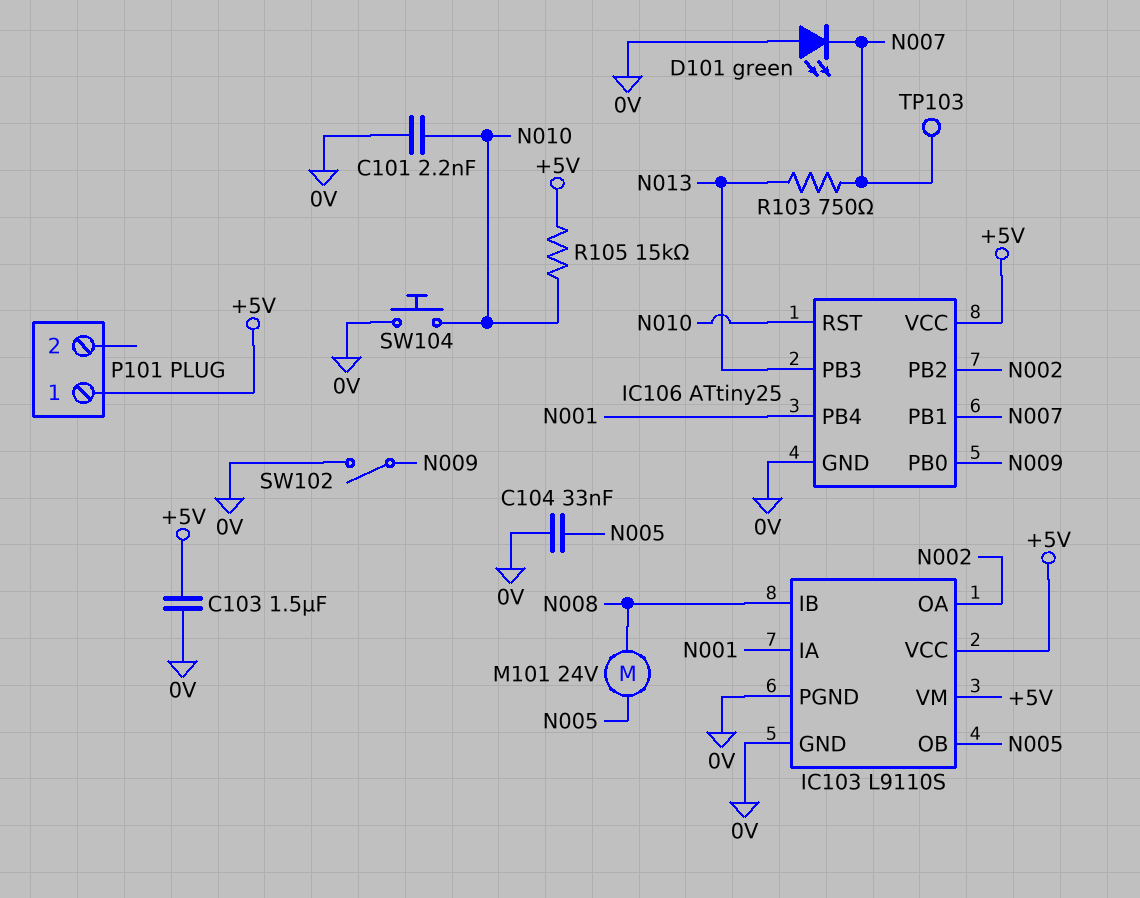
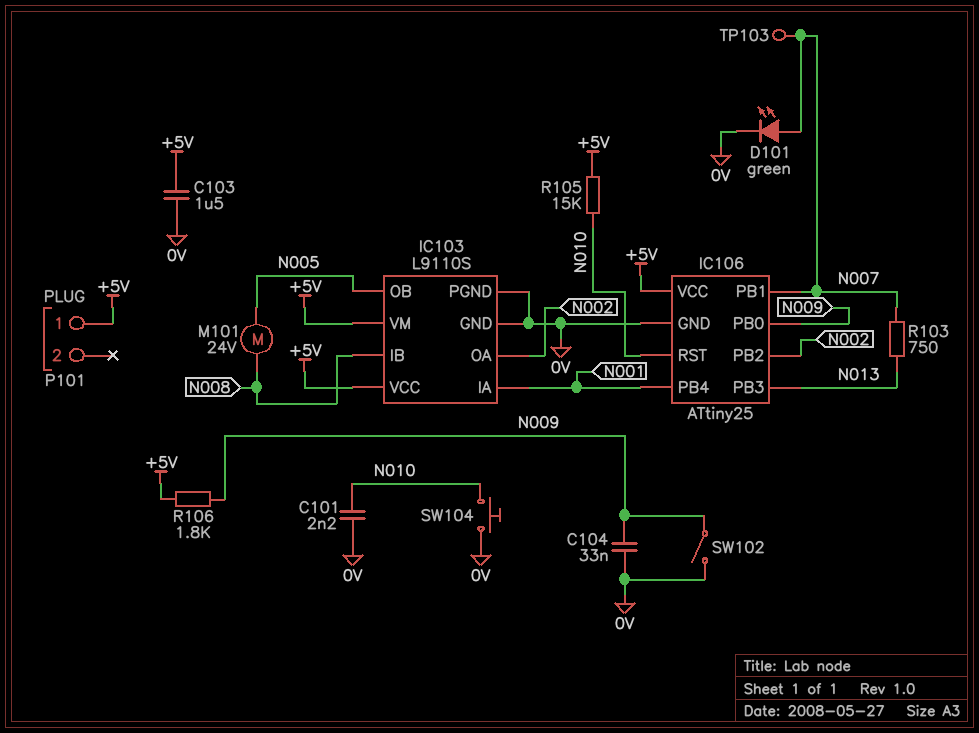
C104: 33nF (0V, N005) -> 33nF (0V, N009)
D101: LED green (A 0V, K N007) -> LED green (A N007, K 0V)
R106: none -> 1.8k (+5V, N009)

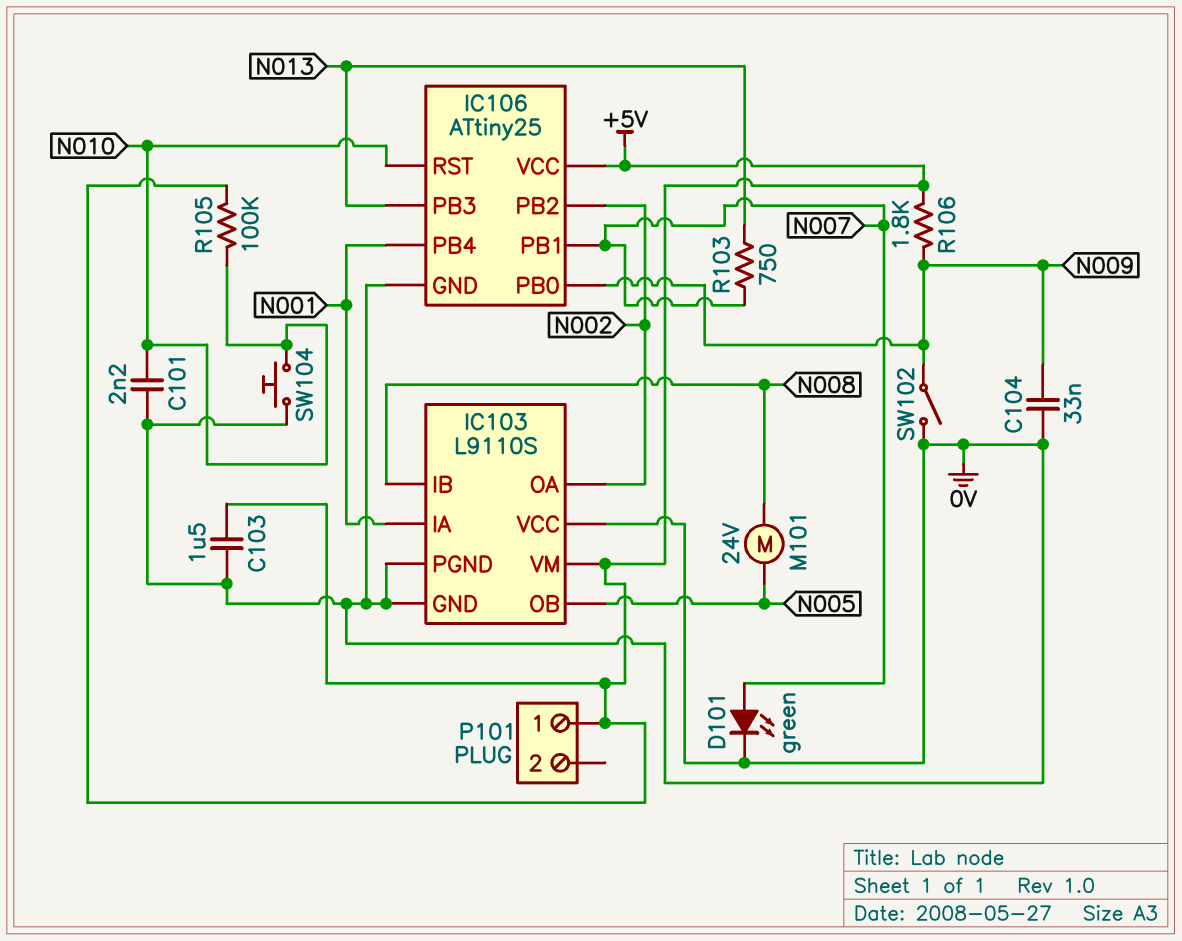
IC103 pin VCC: +5V -> 0V
R105: 15k (+5V, N010) -> 100k (+5V, N010)
TP103: test point (N007) -> none

